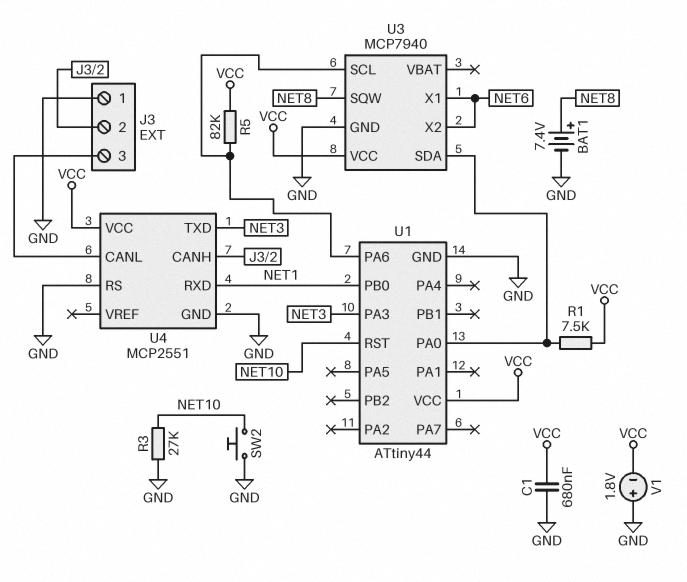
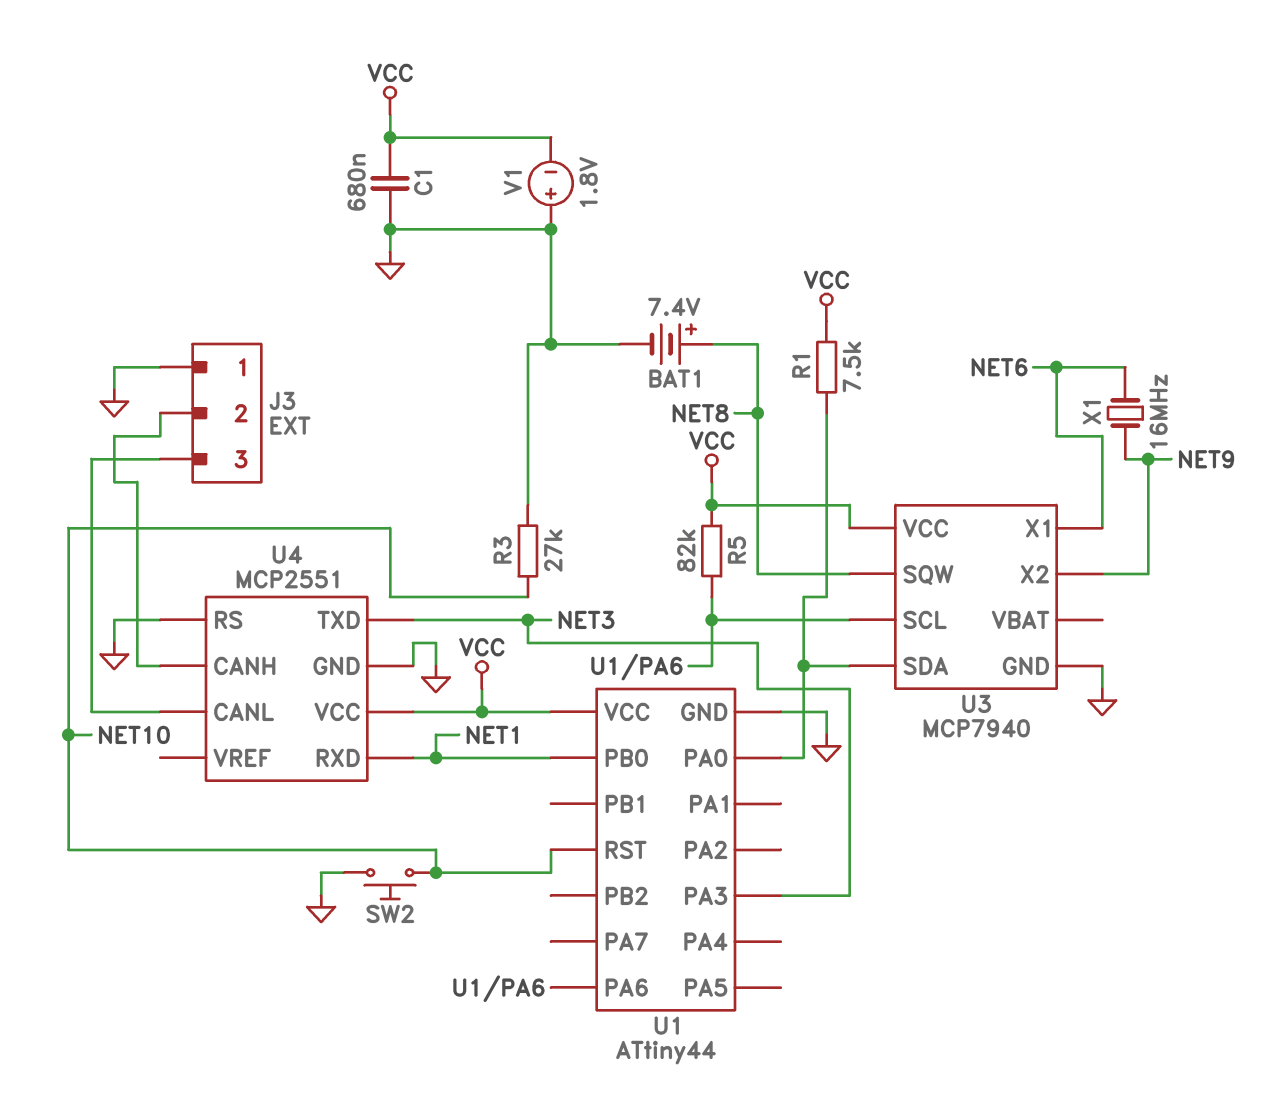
U3 pin X2: NET6 -> NET9
X1: none -> 16MHz (NET6, NET9)

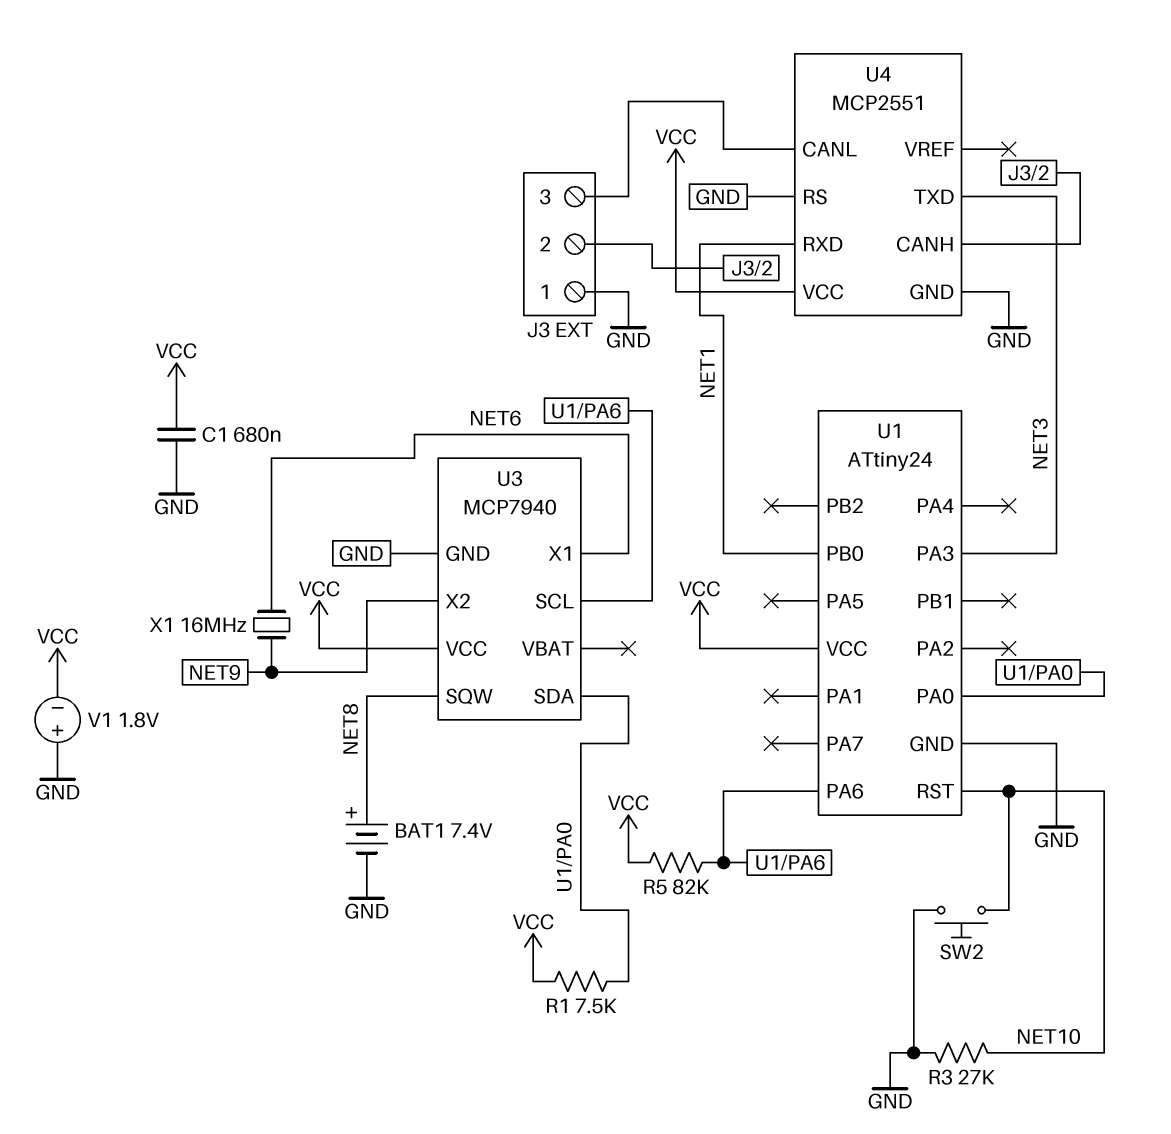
U1: ATtiny44 -> ATtiny24

